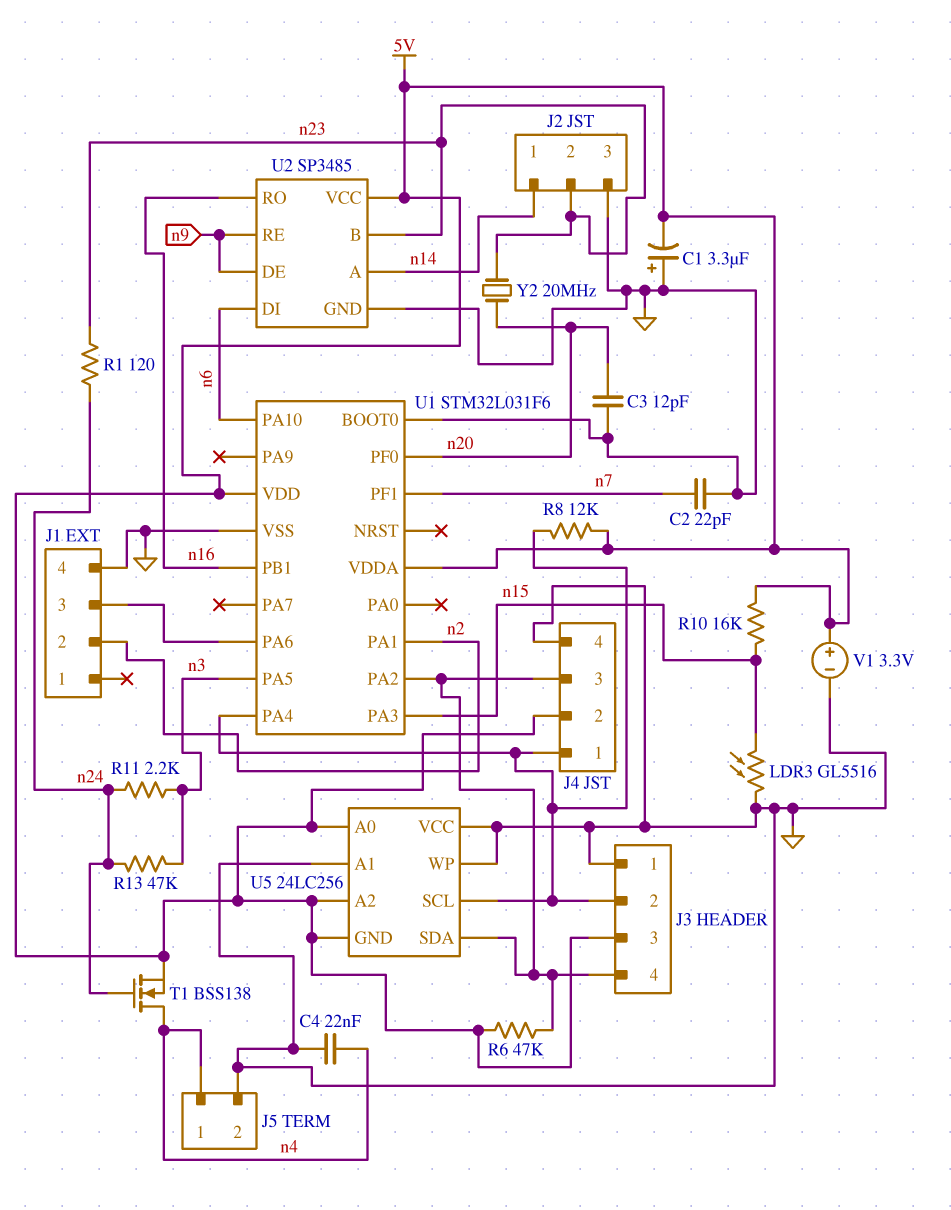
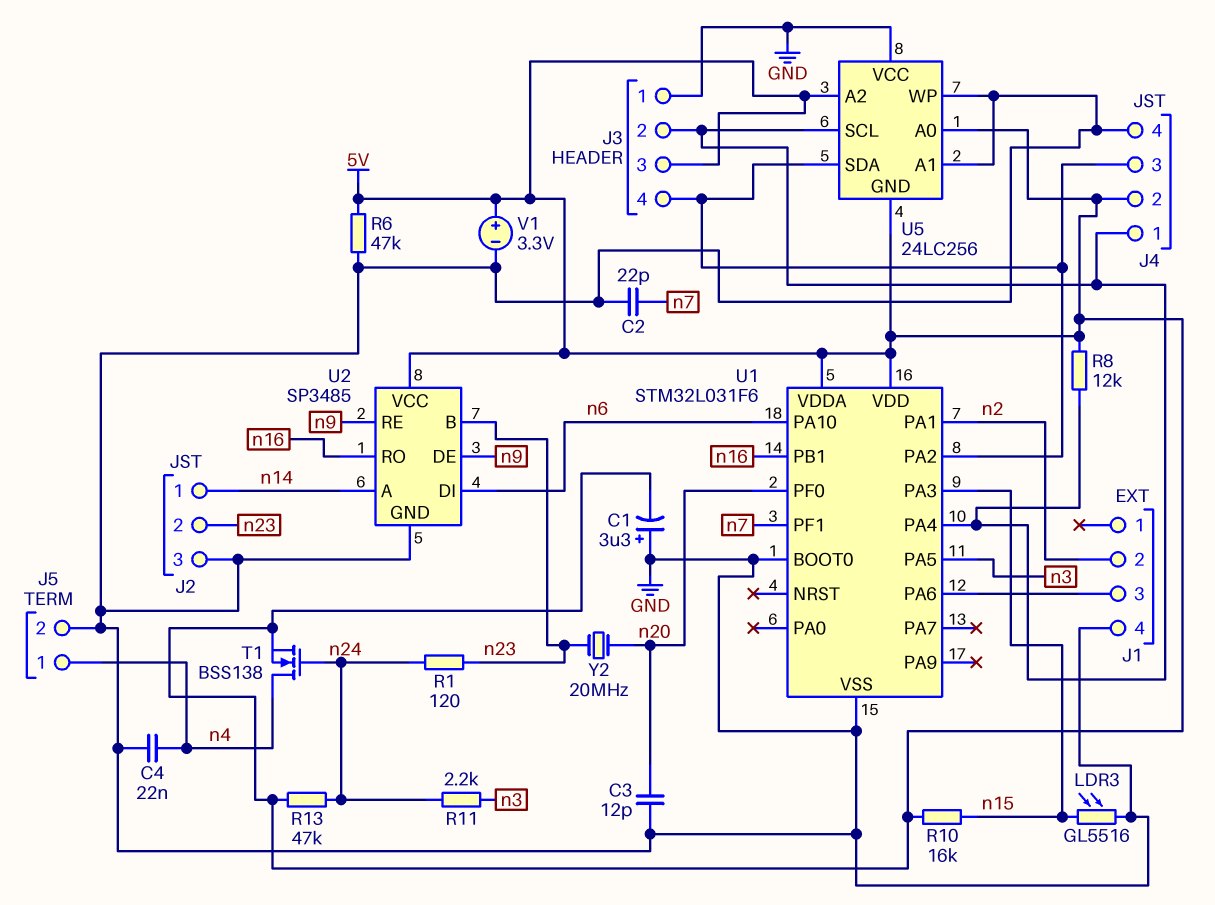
R6: 47k (5V, J3/4) -> 47k (5V, GND)
R13: 47k (n3, n24) -> 47k (5V, n24)

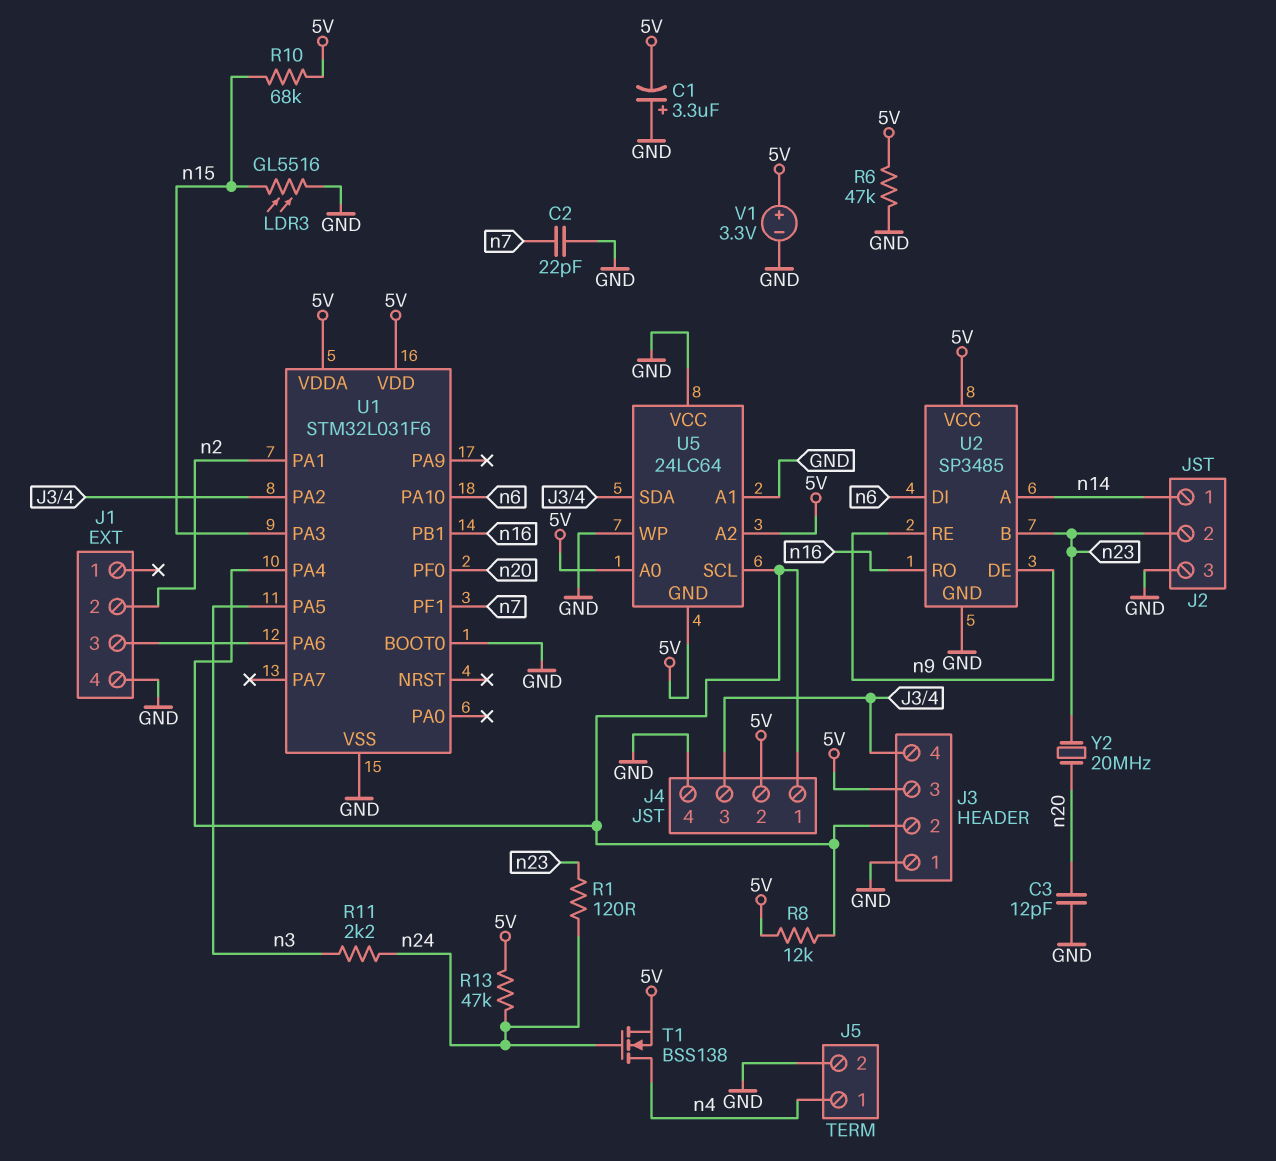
C4: 22nF (GND, n4) -> none
R10: 16k (5V, n15) -> 68k (5V, n15)
U5: 24LC256 -> 24LC64

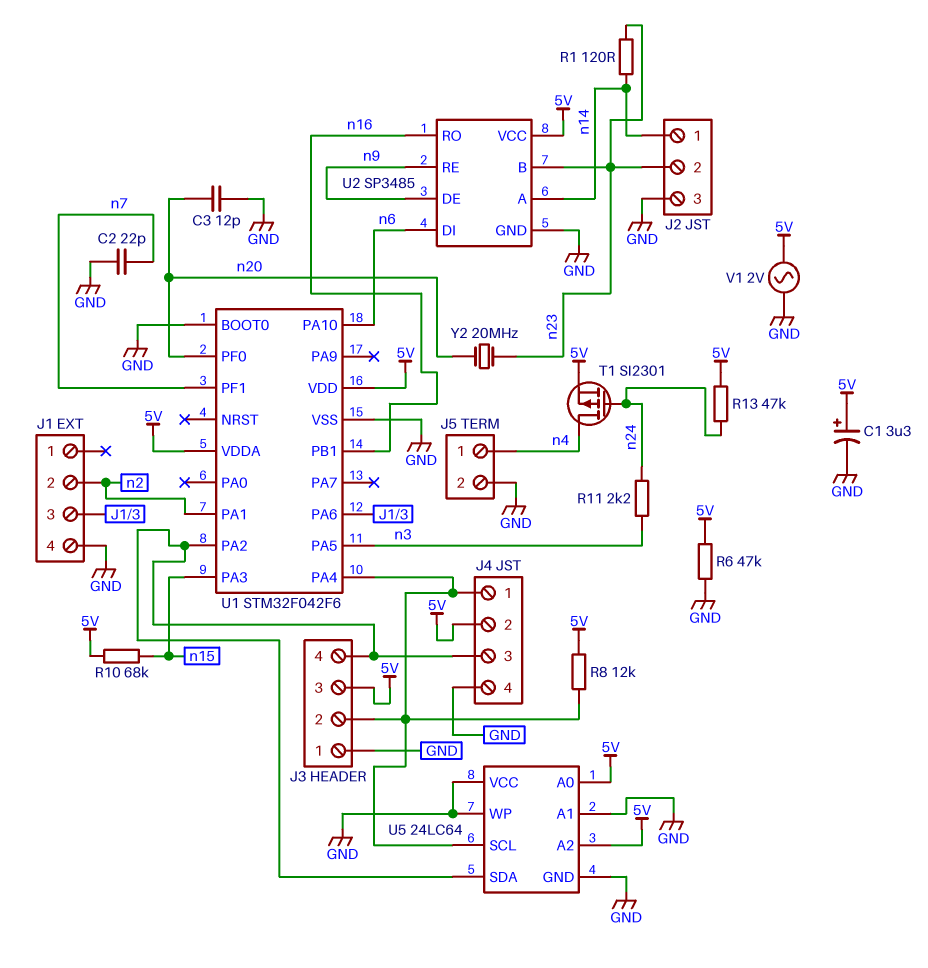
C1: 3.3uF (plus GND, minus 5V) -> 3.3uF (plus 5V, minus GND)
LDR3: GL5516 (GND, n15) -> none
R1: 120 (n23, n24) -> 120 (n14, n23)
T1: NMOS BSS138 (G n24, D n4, S 5V) -> PMOS SI2301 (G n24, D n4, S 5V)
U1: STM32L031F6 -> STM32F042F6
U5 pin GND: 5V -> GND
V1: 3.3V (plus 5V, minus GND) -> AC 2V (5V, GND)

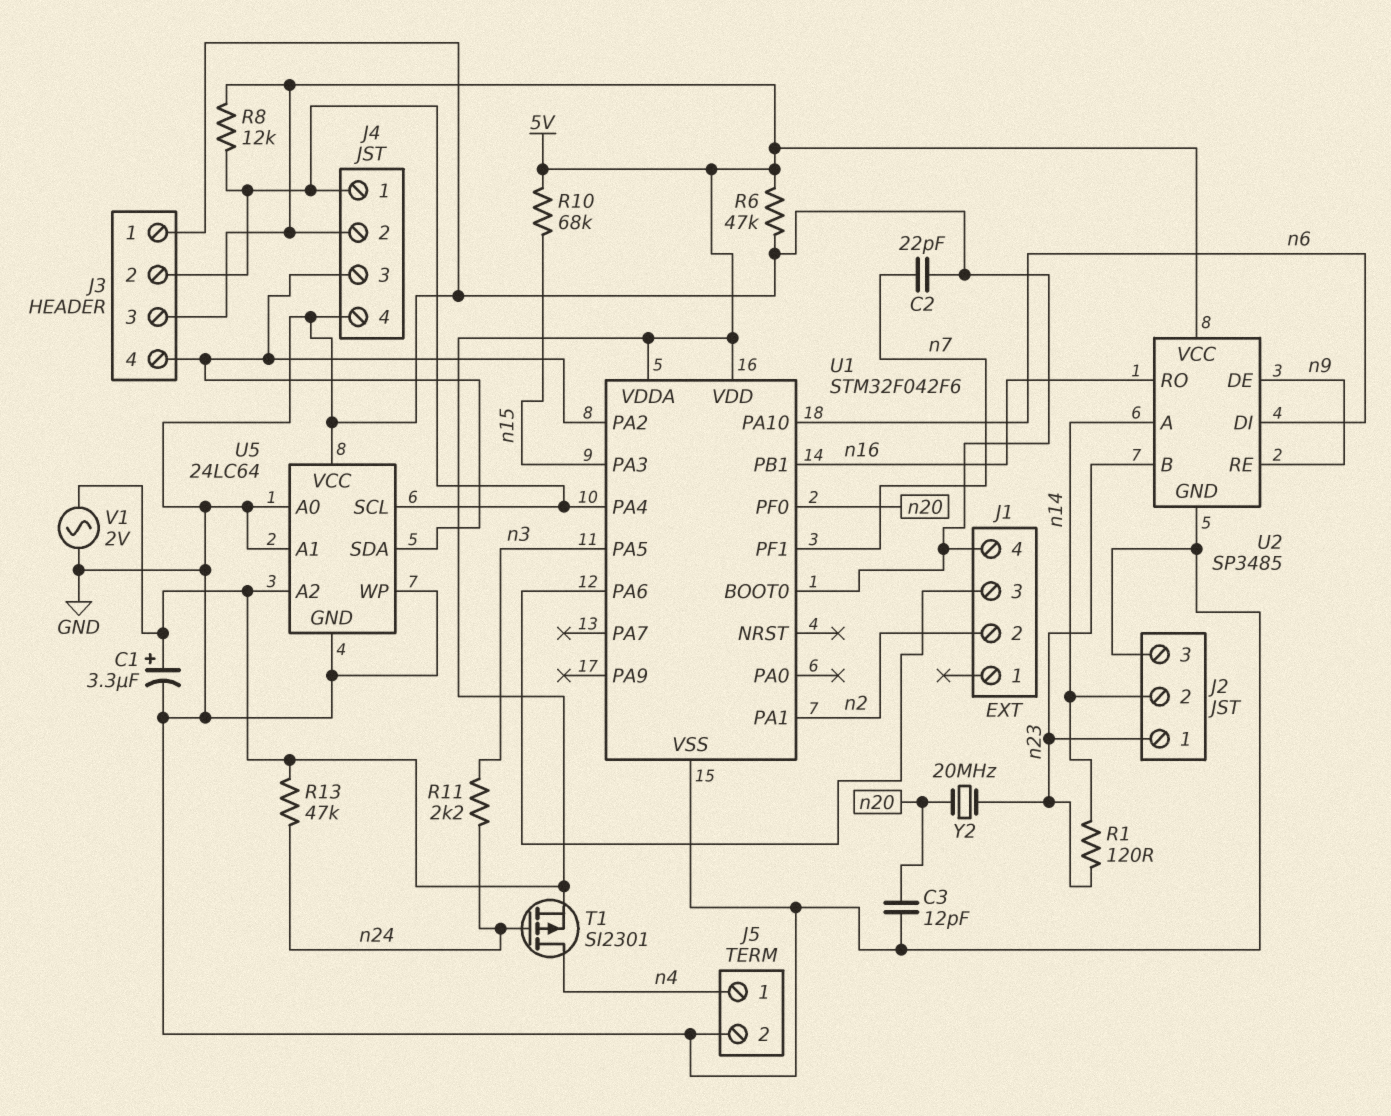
J2 pin 1: n14 -> n23
J2 pin 2: n23 -> n14
U5 pin A0: 5V -> GND

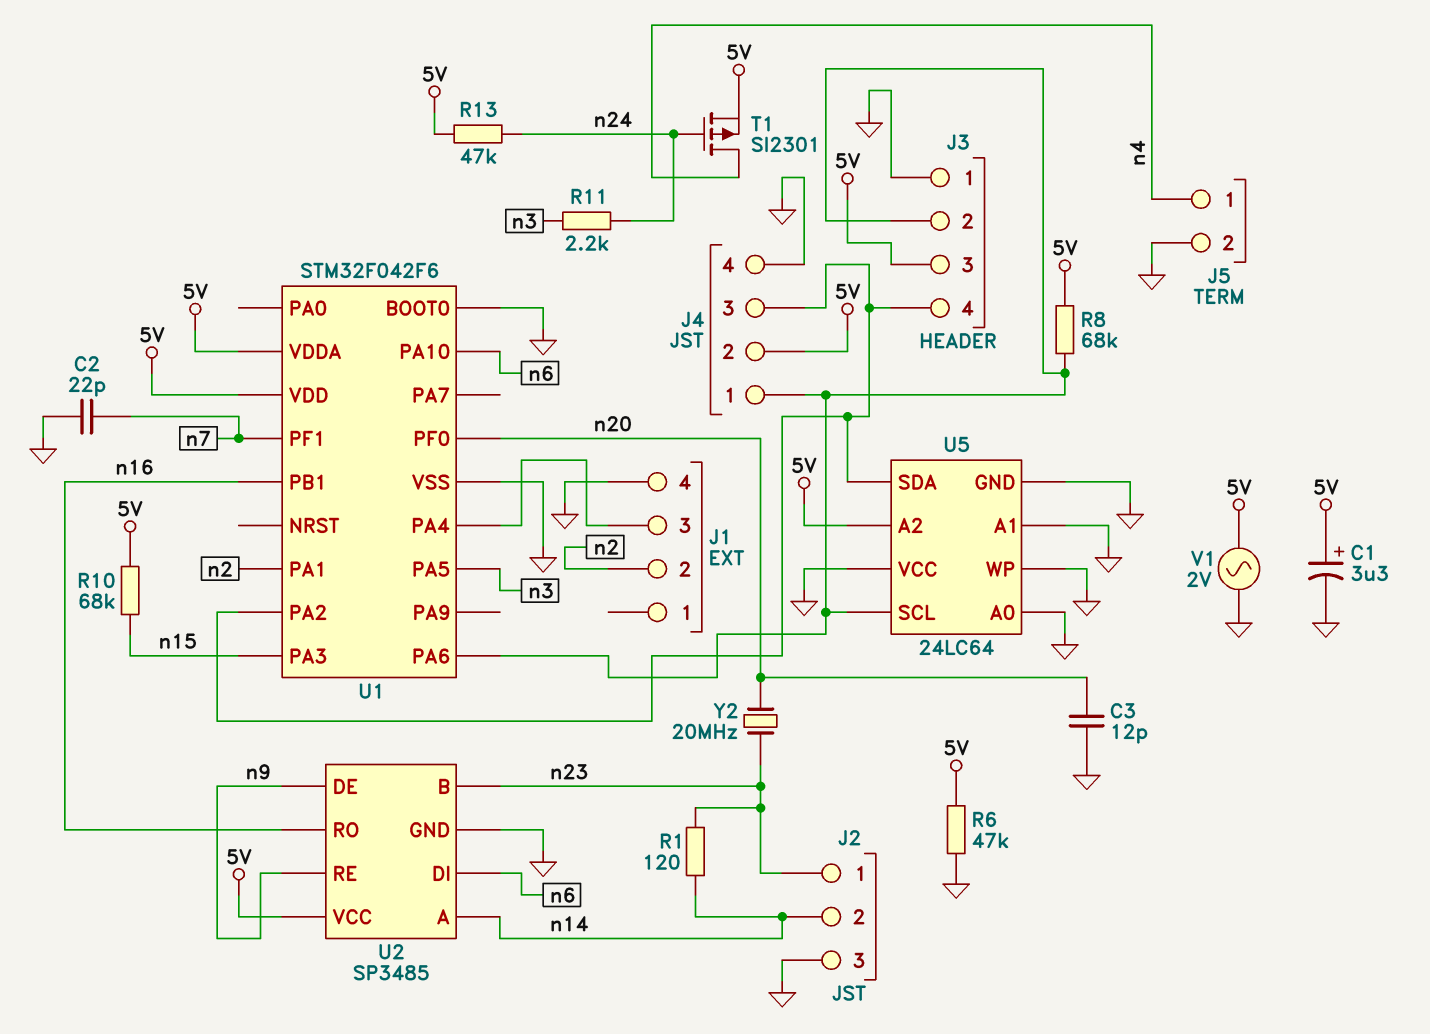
R8: 12k (5V, J3/2) -> 68k (5V, J3/2)
U1 pin PA4: J3/2 -> J1/3
U1 pin PA6: J1/3 -> J3/2

